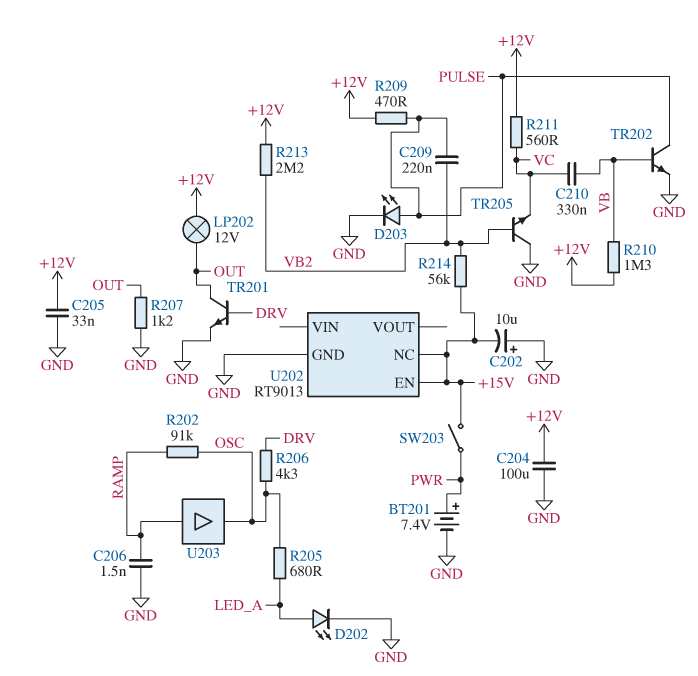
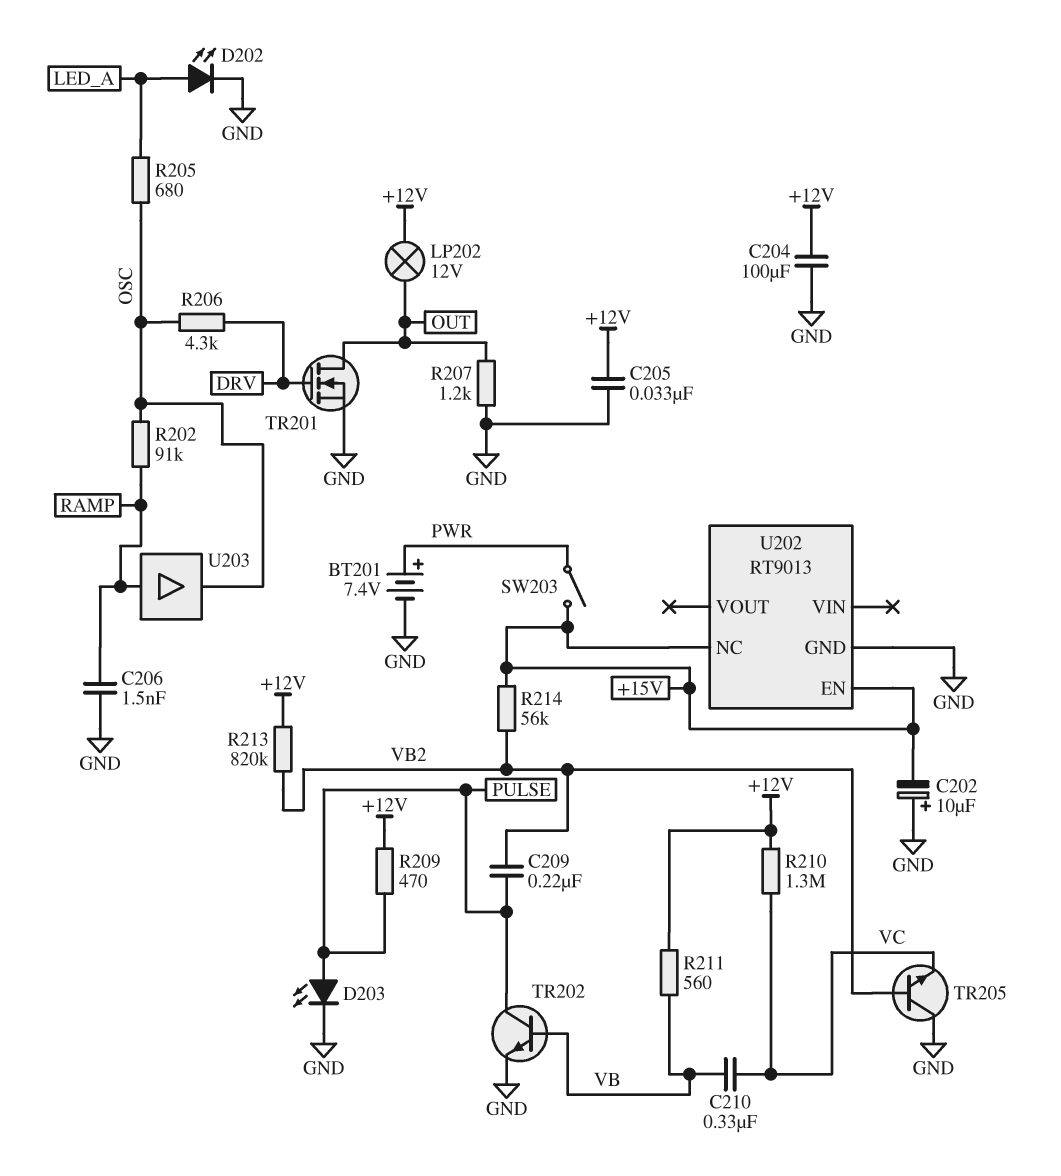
R210: 1.3M (+12V, VB) -> 1.3M (+12V, VC)
R211: 560 (+12V, VC) -> 560 (+12V, VB)
R213: 2.2M (+12V, VB2) -> 820k (+12V, VB2)
TR201: NPN (B DRV, C OUT, E GND) -> NMOS (G DRV, D OUT, S GND)

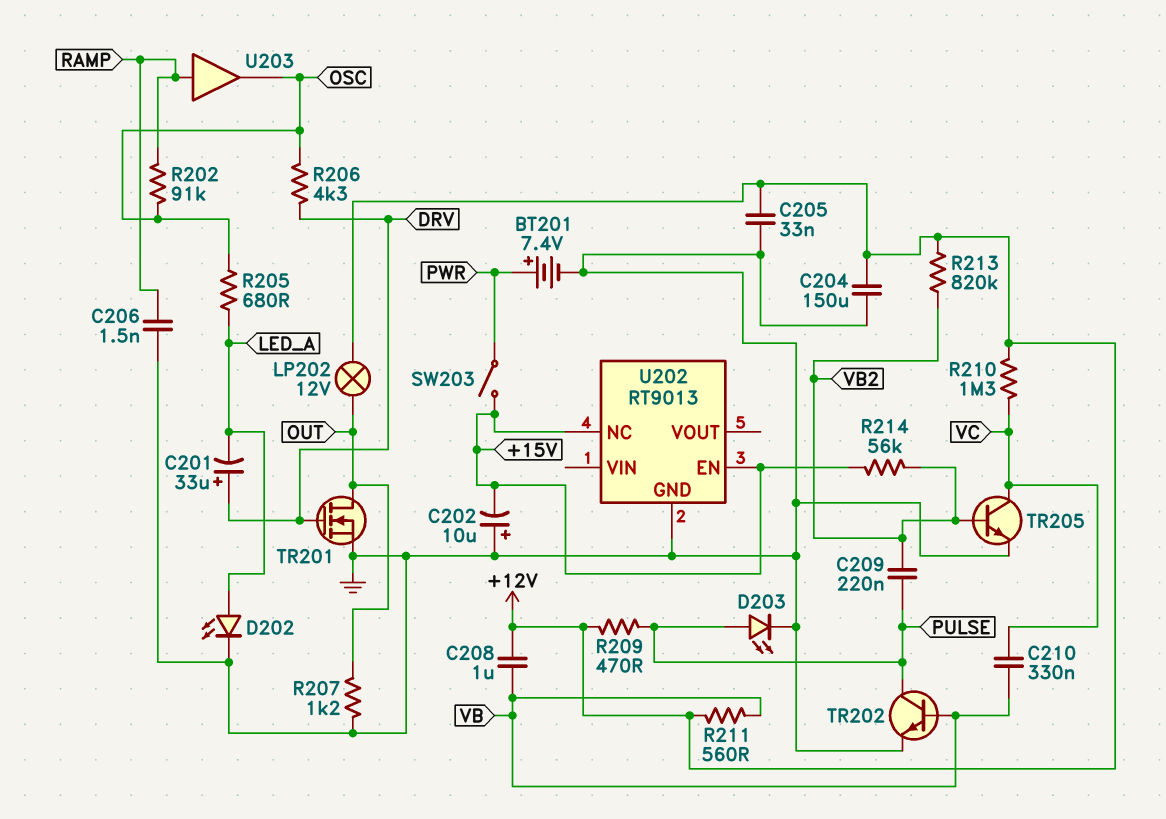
C201: none -> 33uF (plus DRV, minus LED_A)
C204: 100uF (+12V, GND) -> 150uF (+12V, GND)
C208: none -> 1uF (+12V, VB)
TR205: NPN (B VB2, C GND, E VC) -> NPN (B VB2, C VC, E GND)

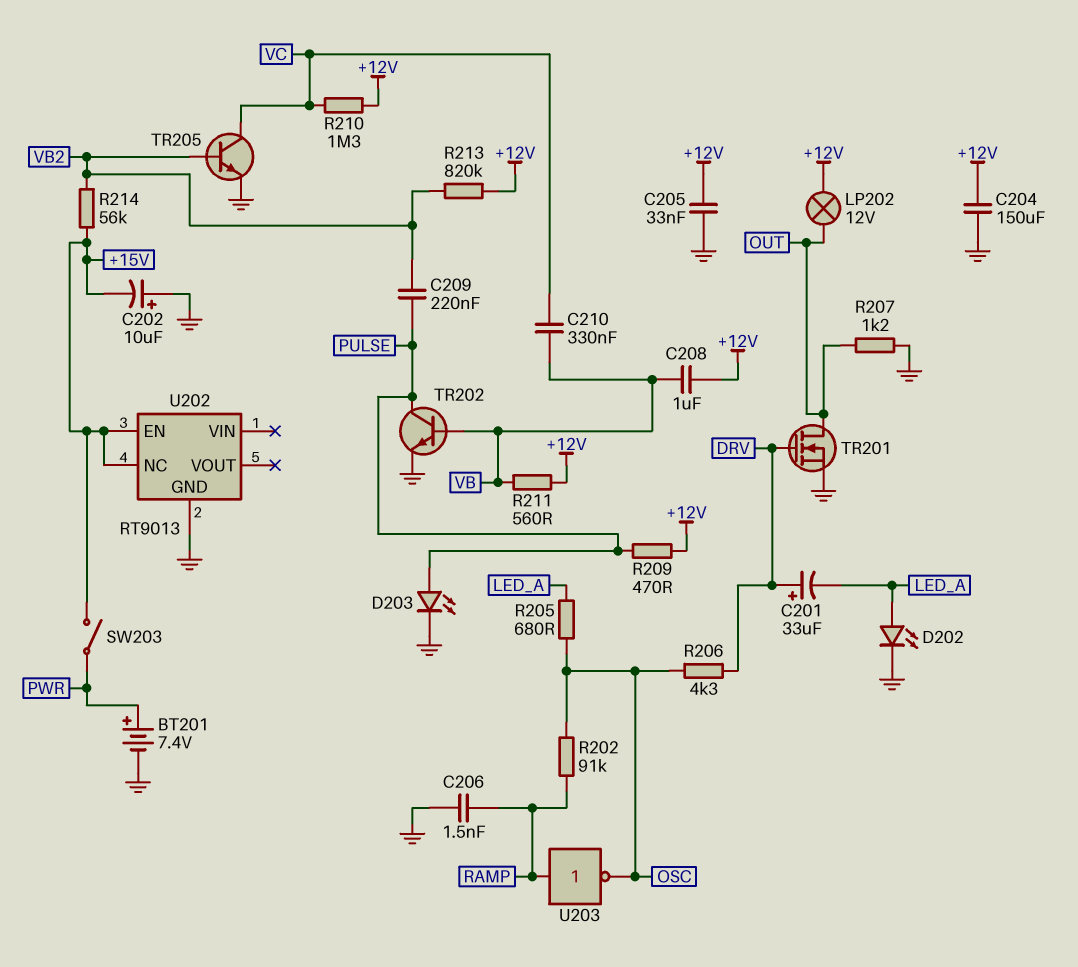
U203: buffer (in RAMP, out OSC) -> NOT (in RAMP, out OSC)

